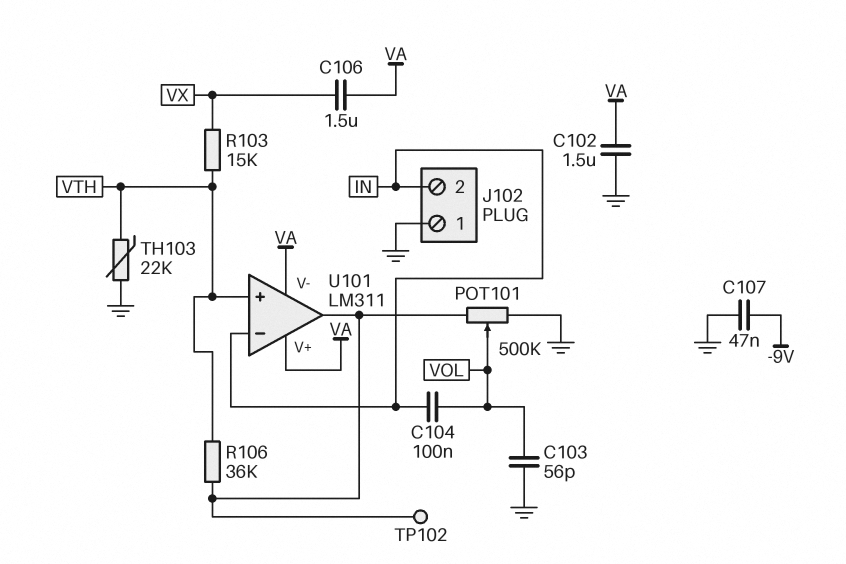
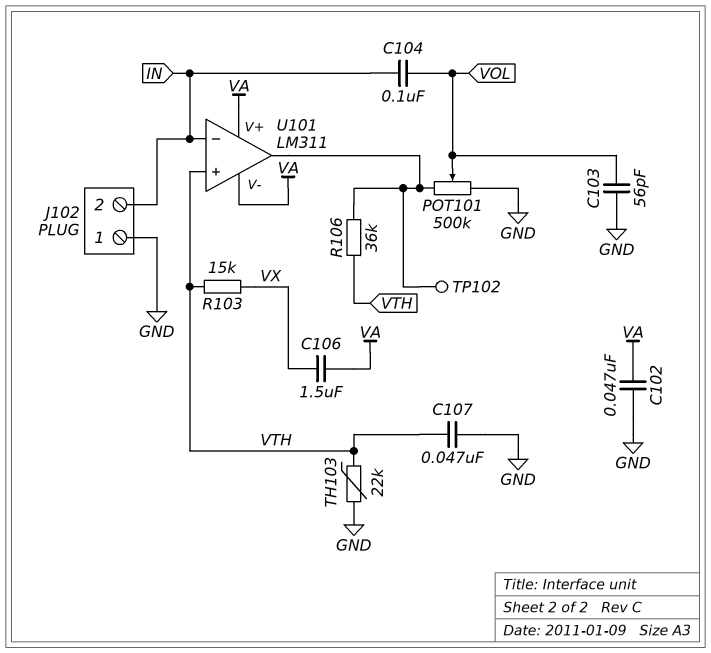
C102: 1.5uF (GND, VA) -> 47nF (GND, VA)
C107: 47nF (-9V, GND) -> 47nF (GND, VTH)

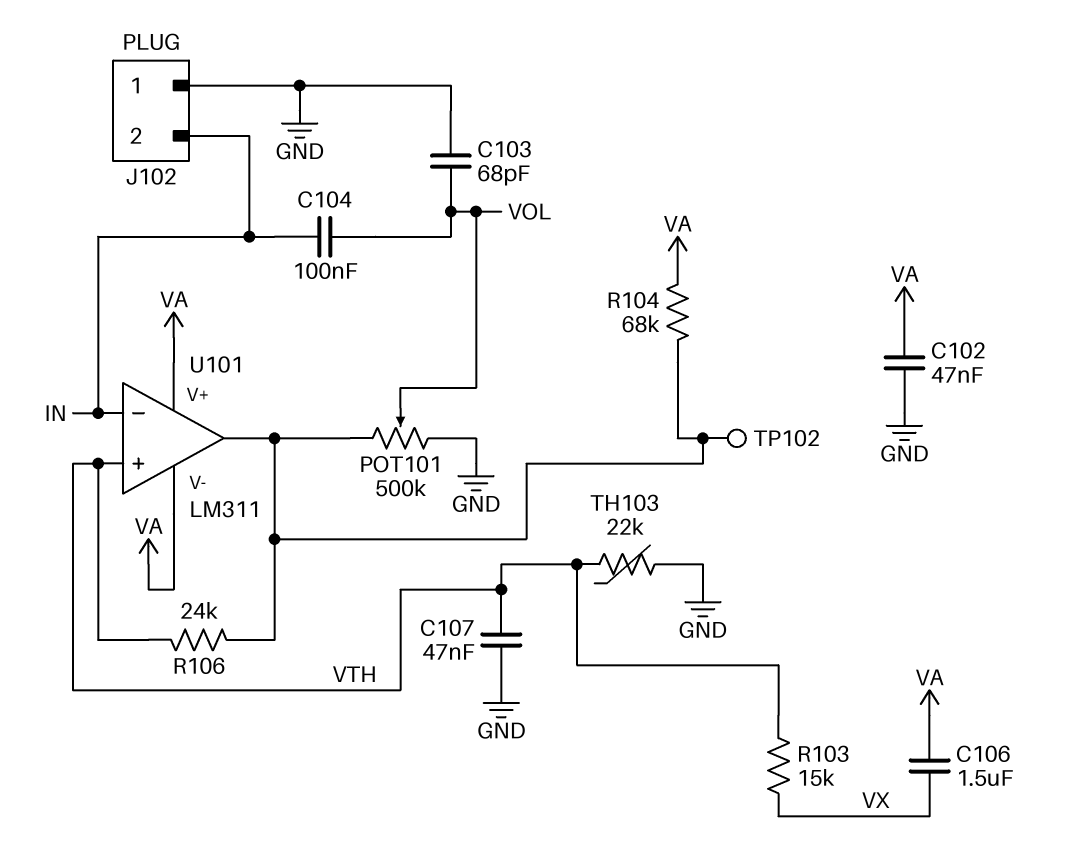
C103: 56pF (GND, VOL) -> 68pF (GND, VOL)
R104: none -> 68k (U101/out, VA)
R106: 36k (U101/out, VTH) -> 24k (U101/out, VTH)

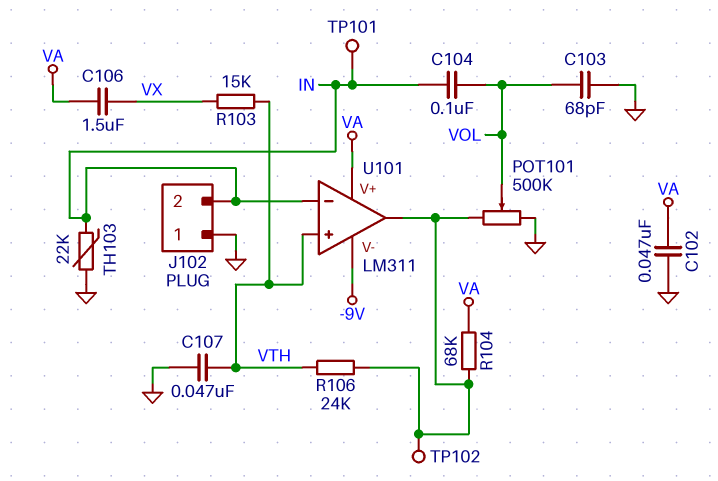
TH103: 22k (GND, VTH) -> 22k (GND, IN)
TP101: none -> test point (IN)
U101 pin V-: VA -> -9V

